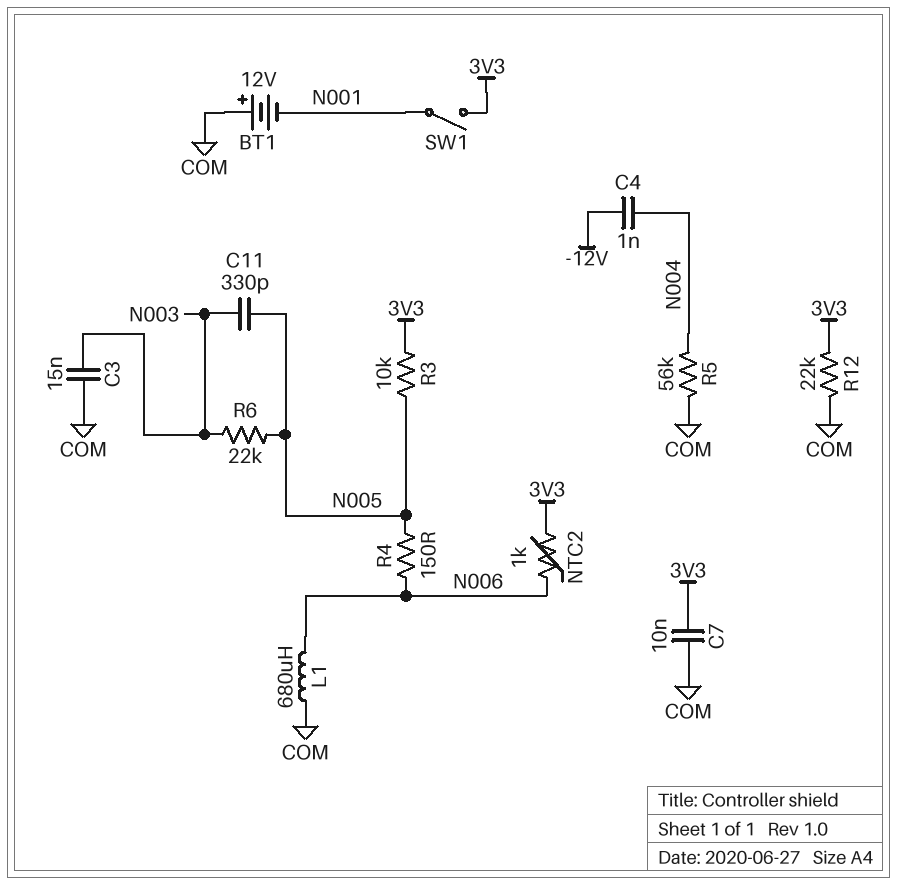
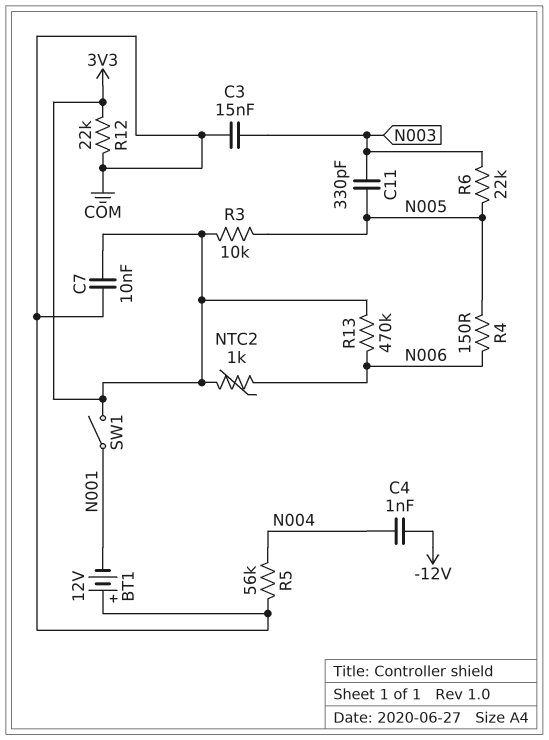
L1: 680uH (COM, N006) -> none
R13: none -> 470k (3V3, N006)

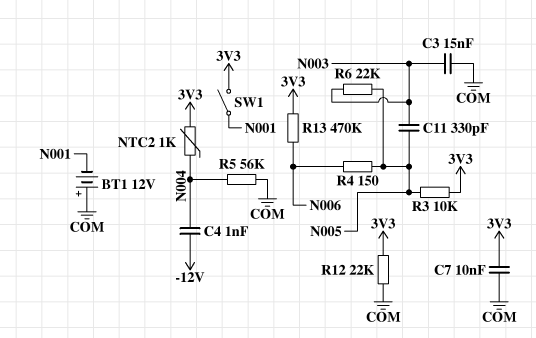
NTC2: 1k (3V3, N006) -> 1k (3V3, N004)

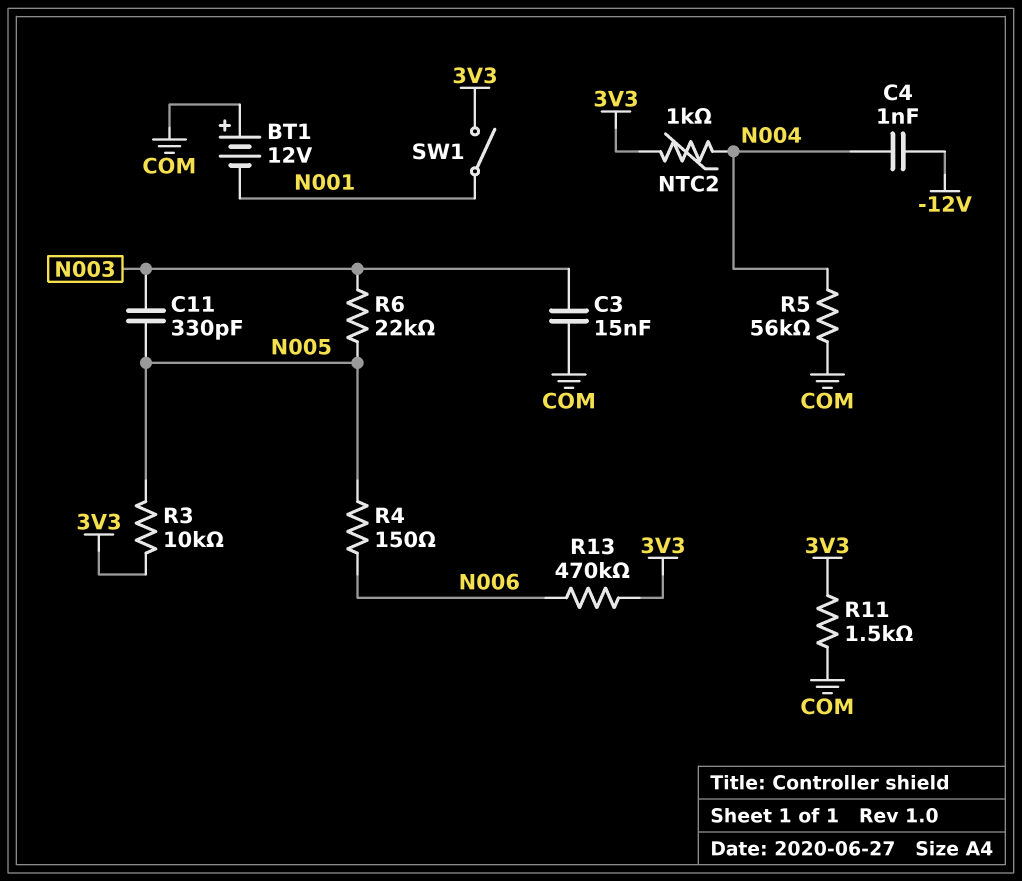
C7: 10nF (3V3, COM) -> none
R11: none -> 1.5k (3V3, COM)
R12: 22k (3V3, COM) -> none

